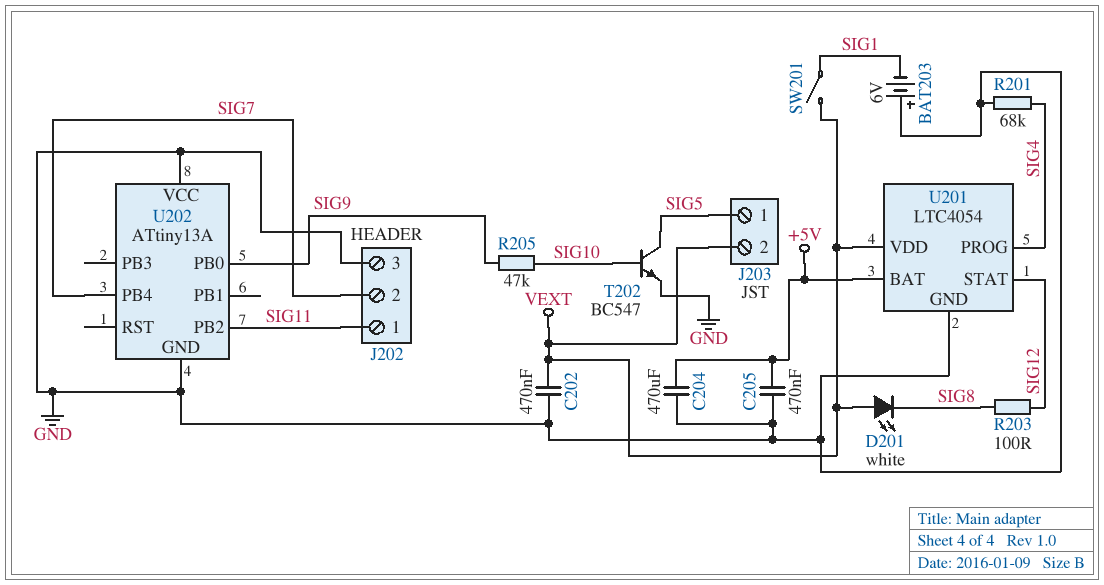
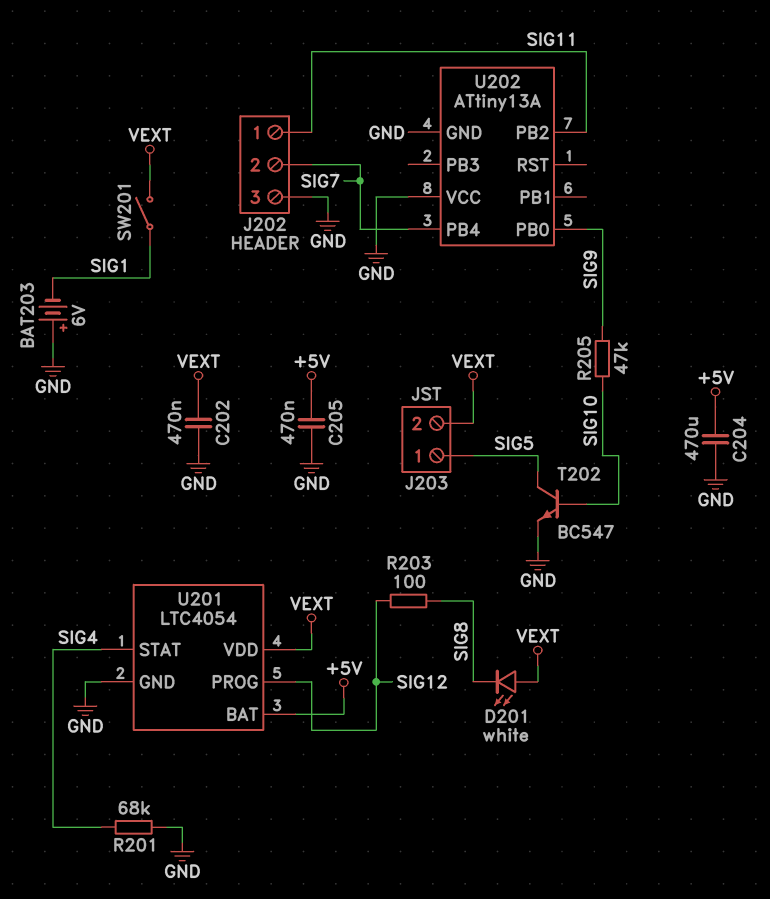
U201 pin PROG: SIG4 -> SIG12
U201 pin STAT: SIG12 -> SIG4

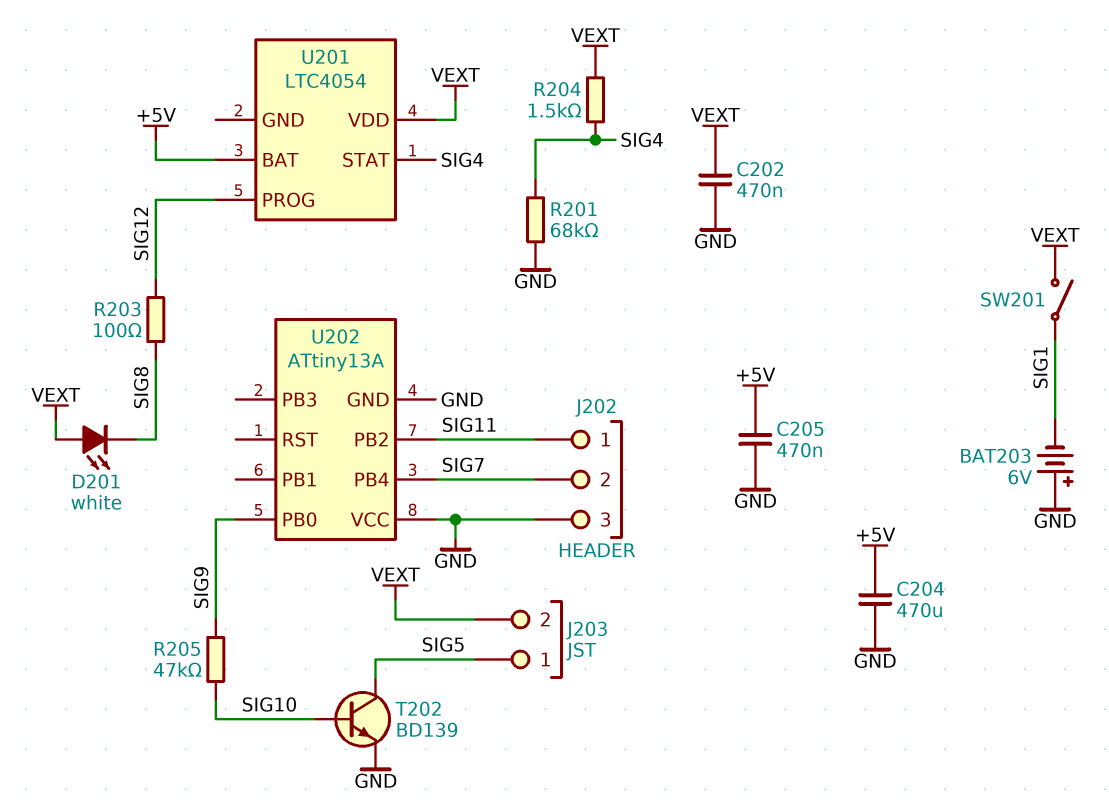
R204: none -> 1.5k (SIG4, VEXT)
T202: NPN BC547 (B SIG10, C SIG5, E GND) -> NPN BD139 (B SIG10, C SIG5, E GND)
U201 pin GND: GND -> none

